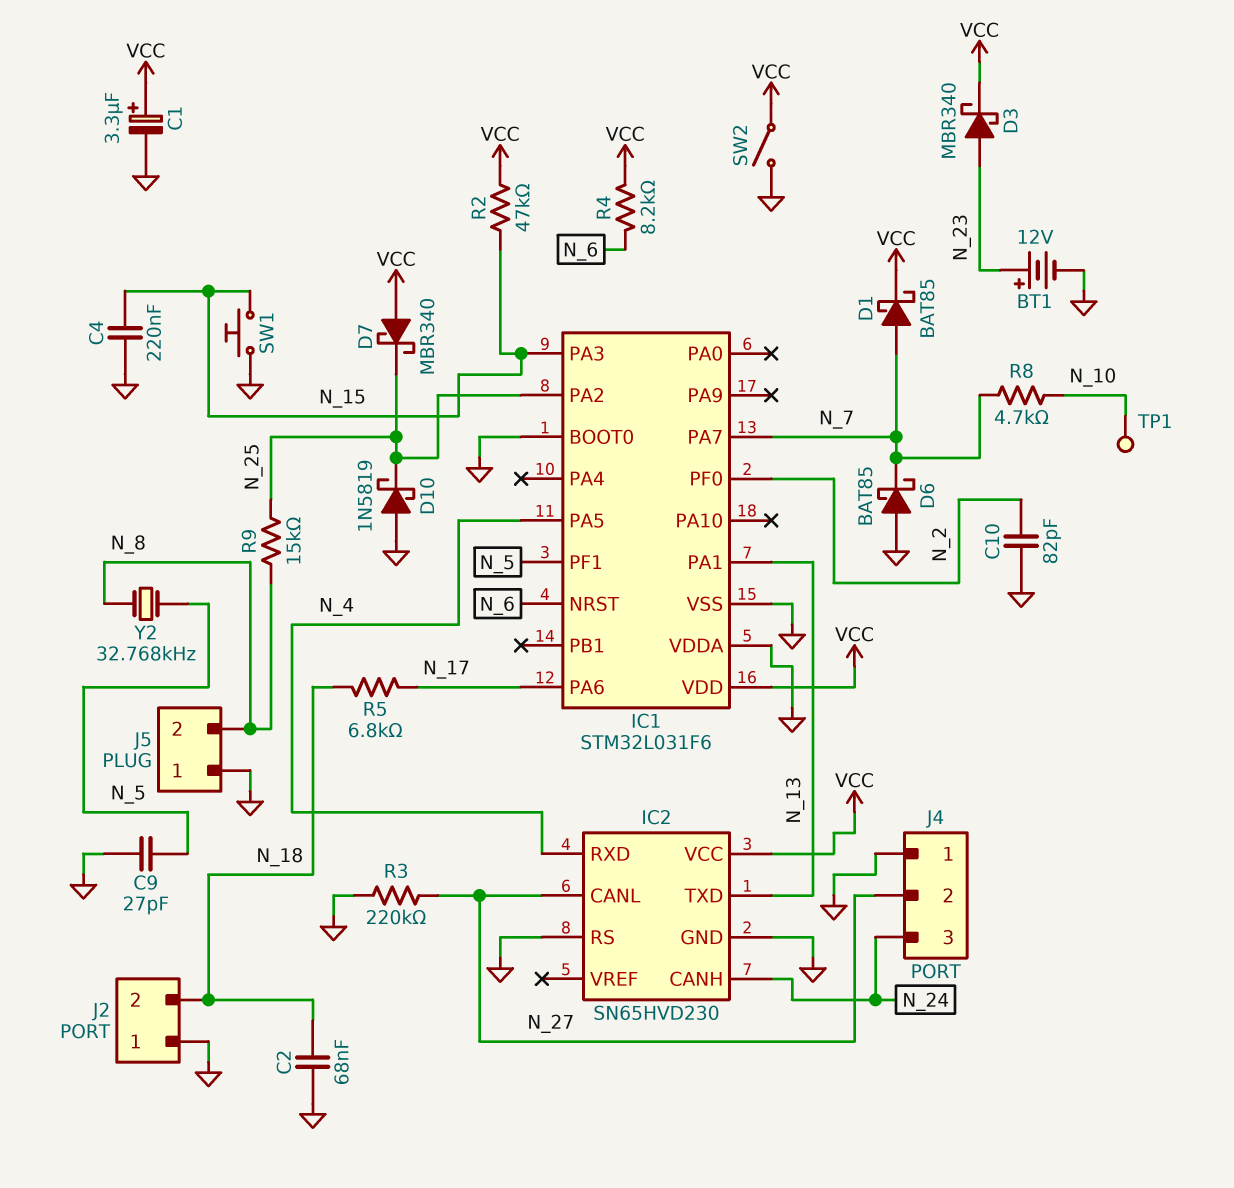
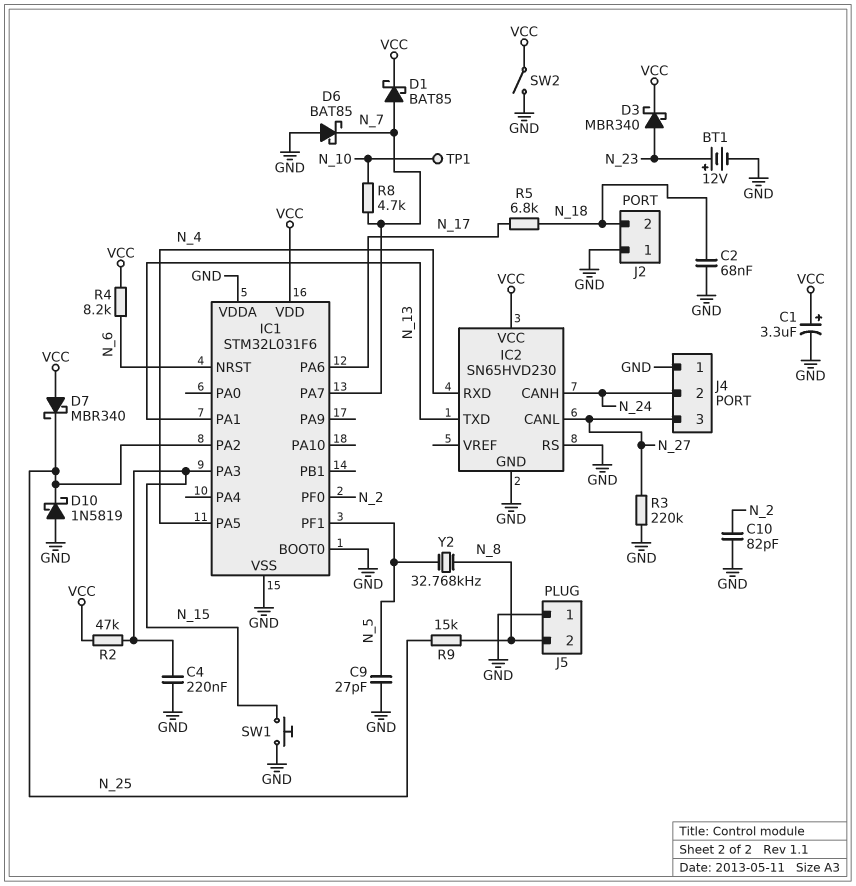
J4 pin 2: N_27 -> N_24
J4 pin 3: N_24 -> N_27

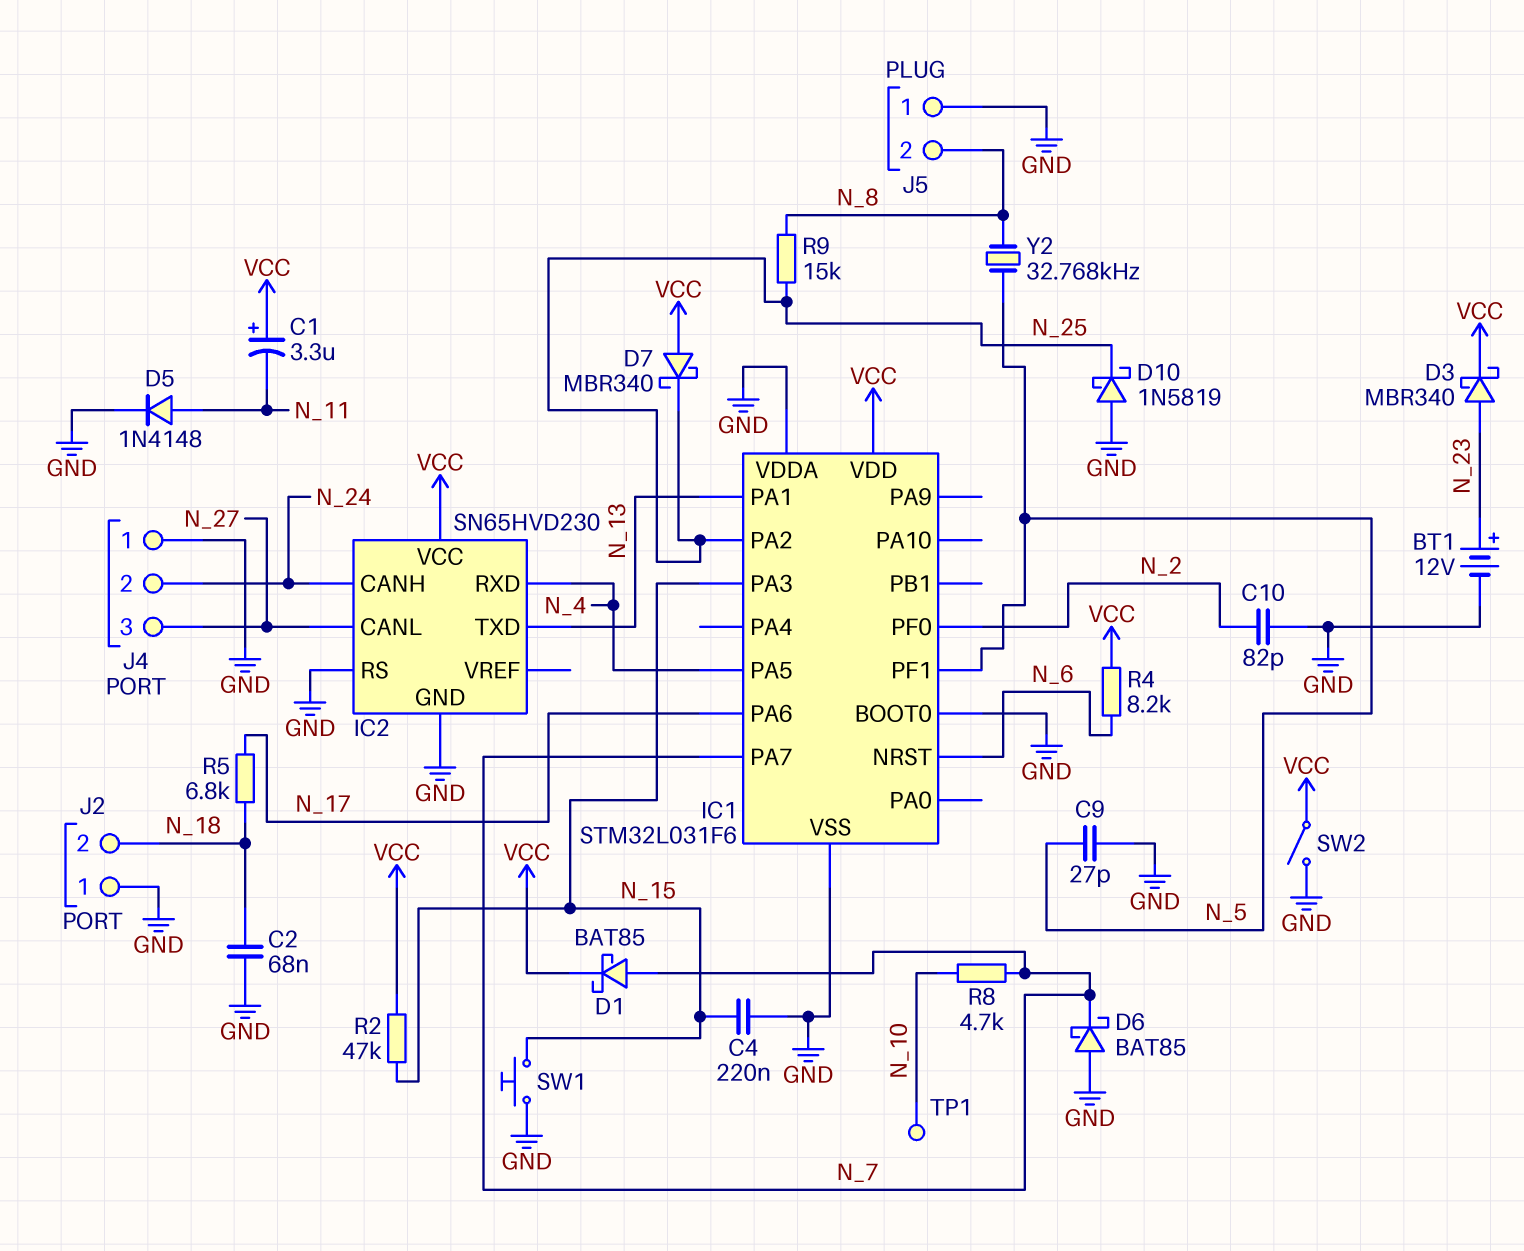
C1: 3.3uF (plus VCC, minus GND) -> 3.3uF (plus VCC, minus N_11)
D5: none -> diode 1N4148 (A N_11, K GND)
R3: 220k (GND, N_27) -> none

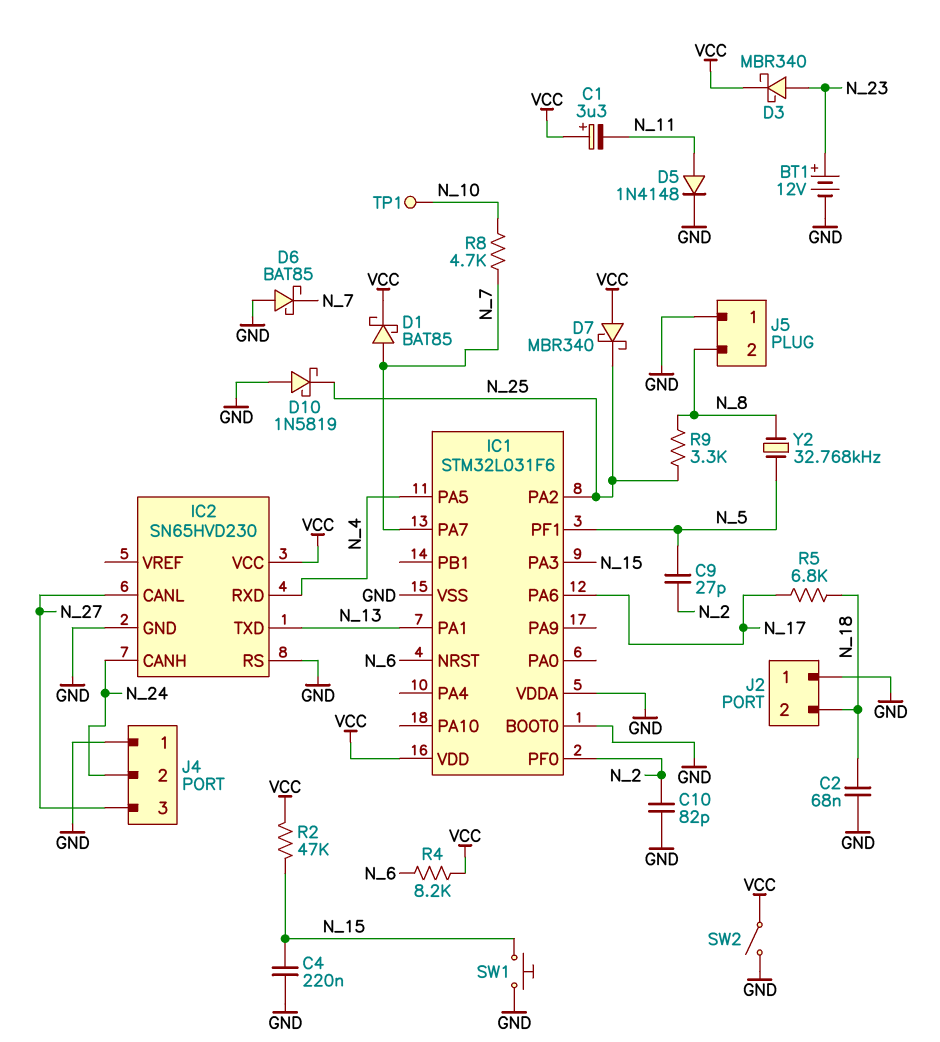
C9: 27pF (GND, N_5) -> 27pF (N_2, N_5)
R9: 15k (N_8, N_25) -> 3.3k (N_8, N_25)

